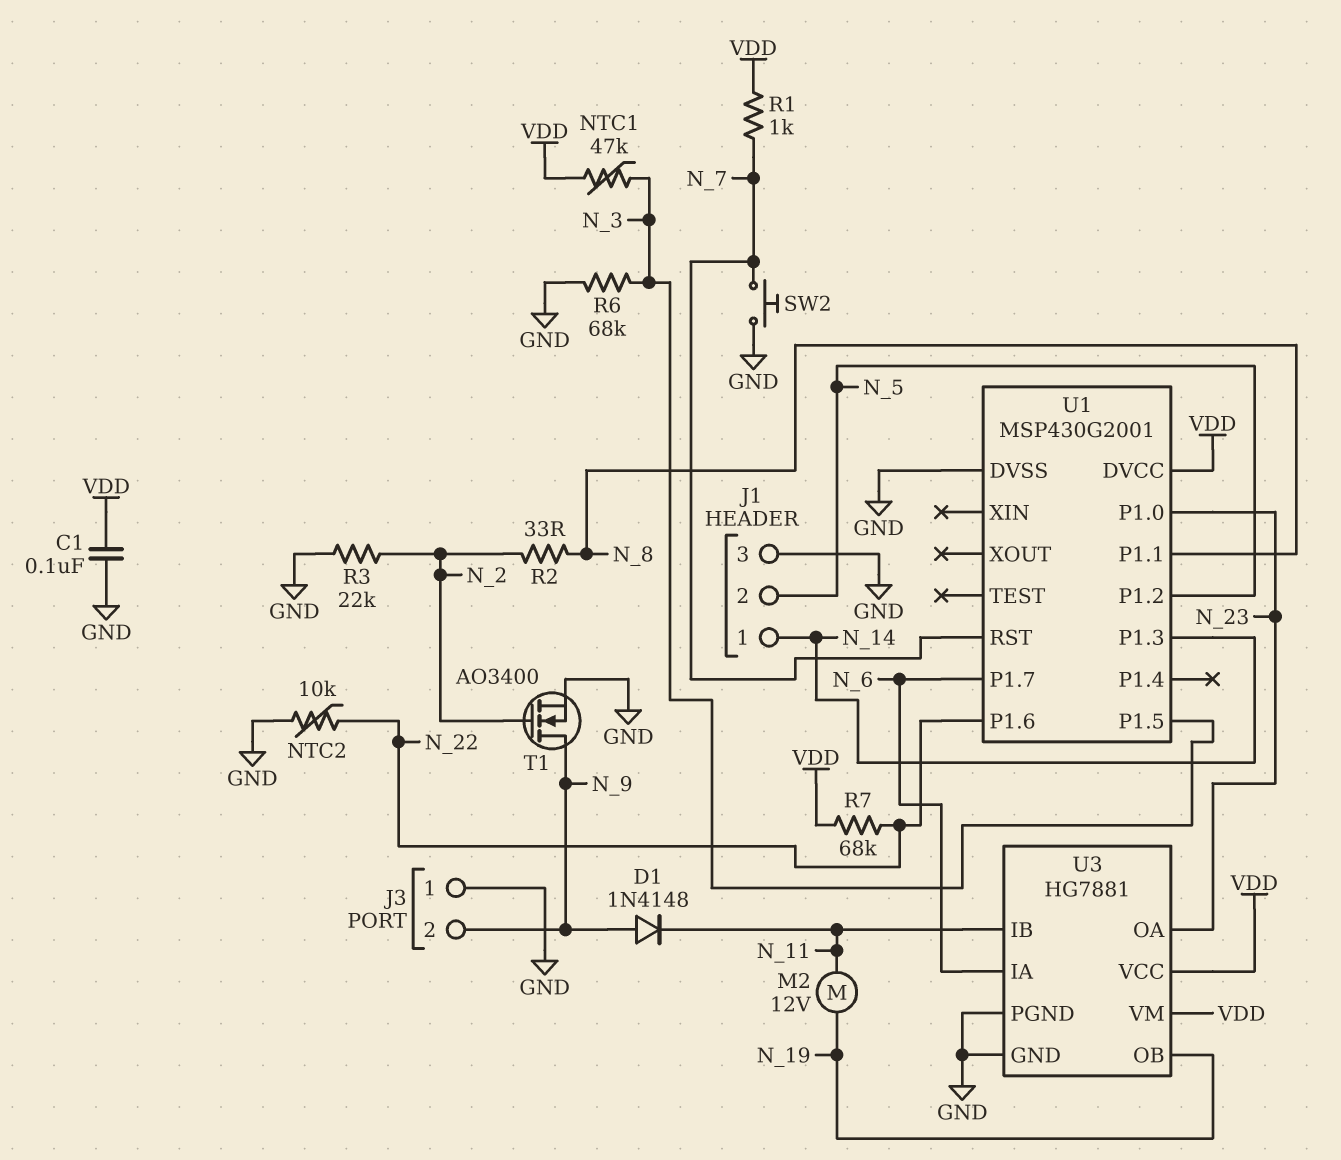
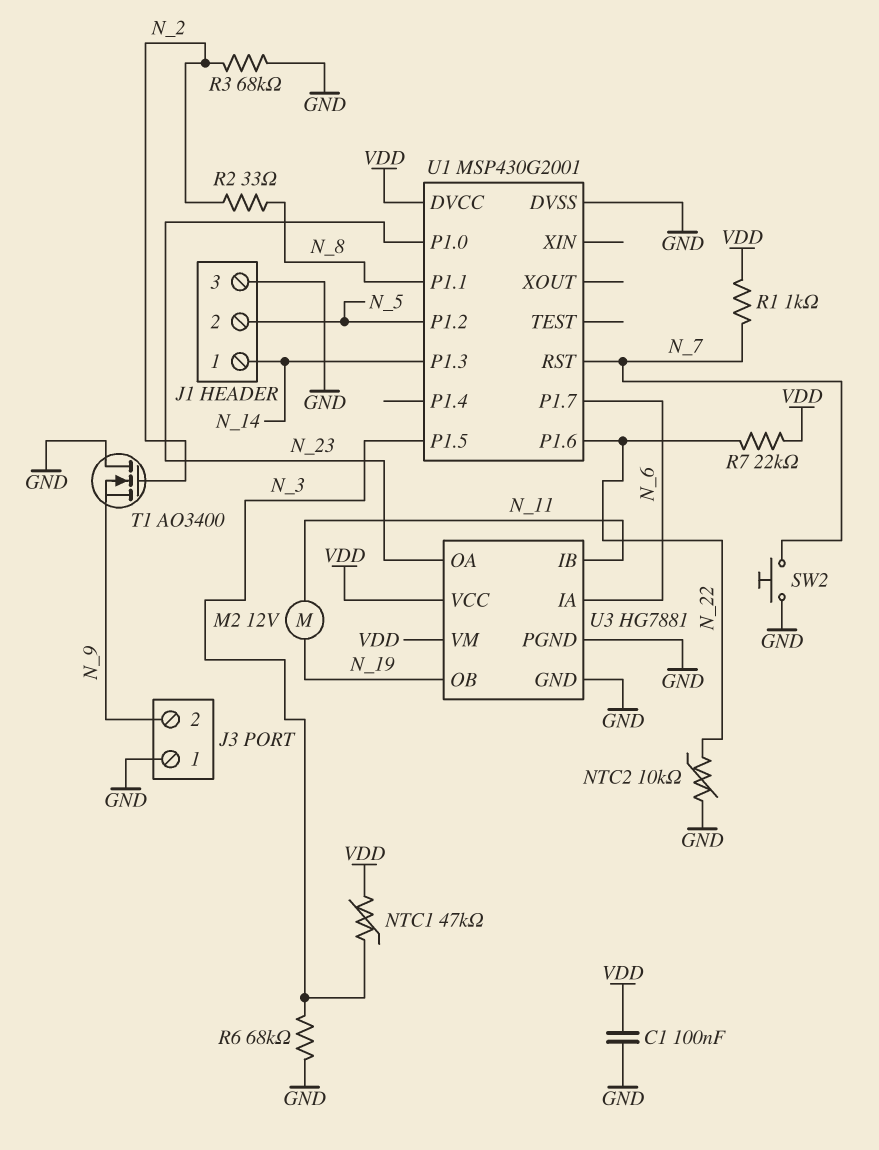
D1: diode 1N4148 (A N_9, K N_11) -> none
R3: 22k (GND, N_2) -> 68k (GND, N_2)
R7: 68k (N_22, VDD) -> 22k (N_22, VDD)
T1: NMOS AO3400 (G N_2, D N_9, S GND) -> NMOS AO3400 (G N_2, D GND, S N_9)

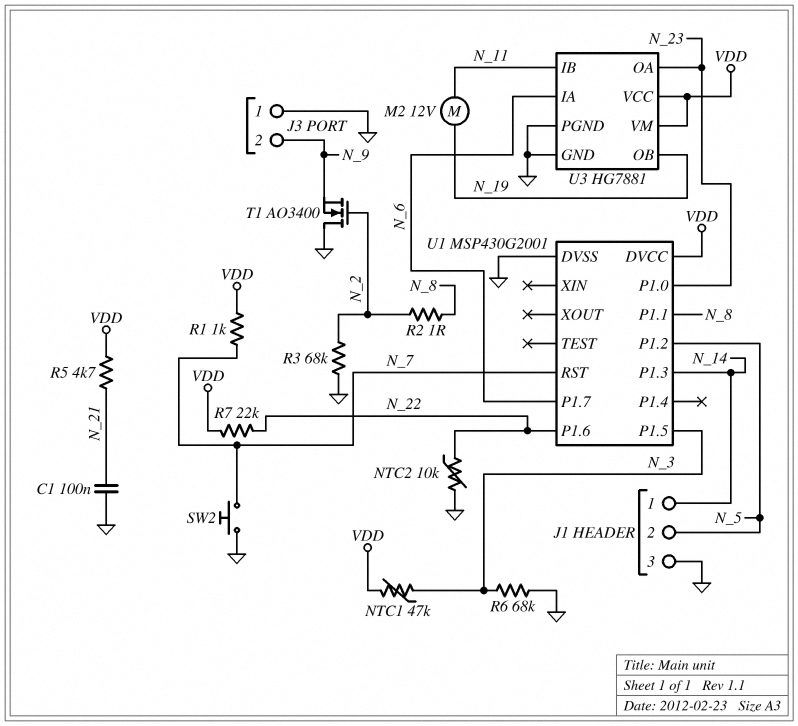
C1: 100nF (GND, VDD) -> 100nF (GND, N_21)
R2: 33 (N_2, N_8) -> 1 (N_2, N_8)
R5: none -> 4.7k (N_21, VDD)

